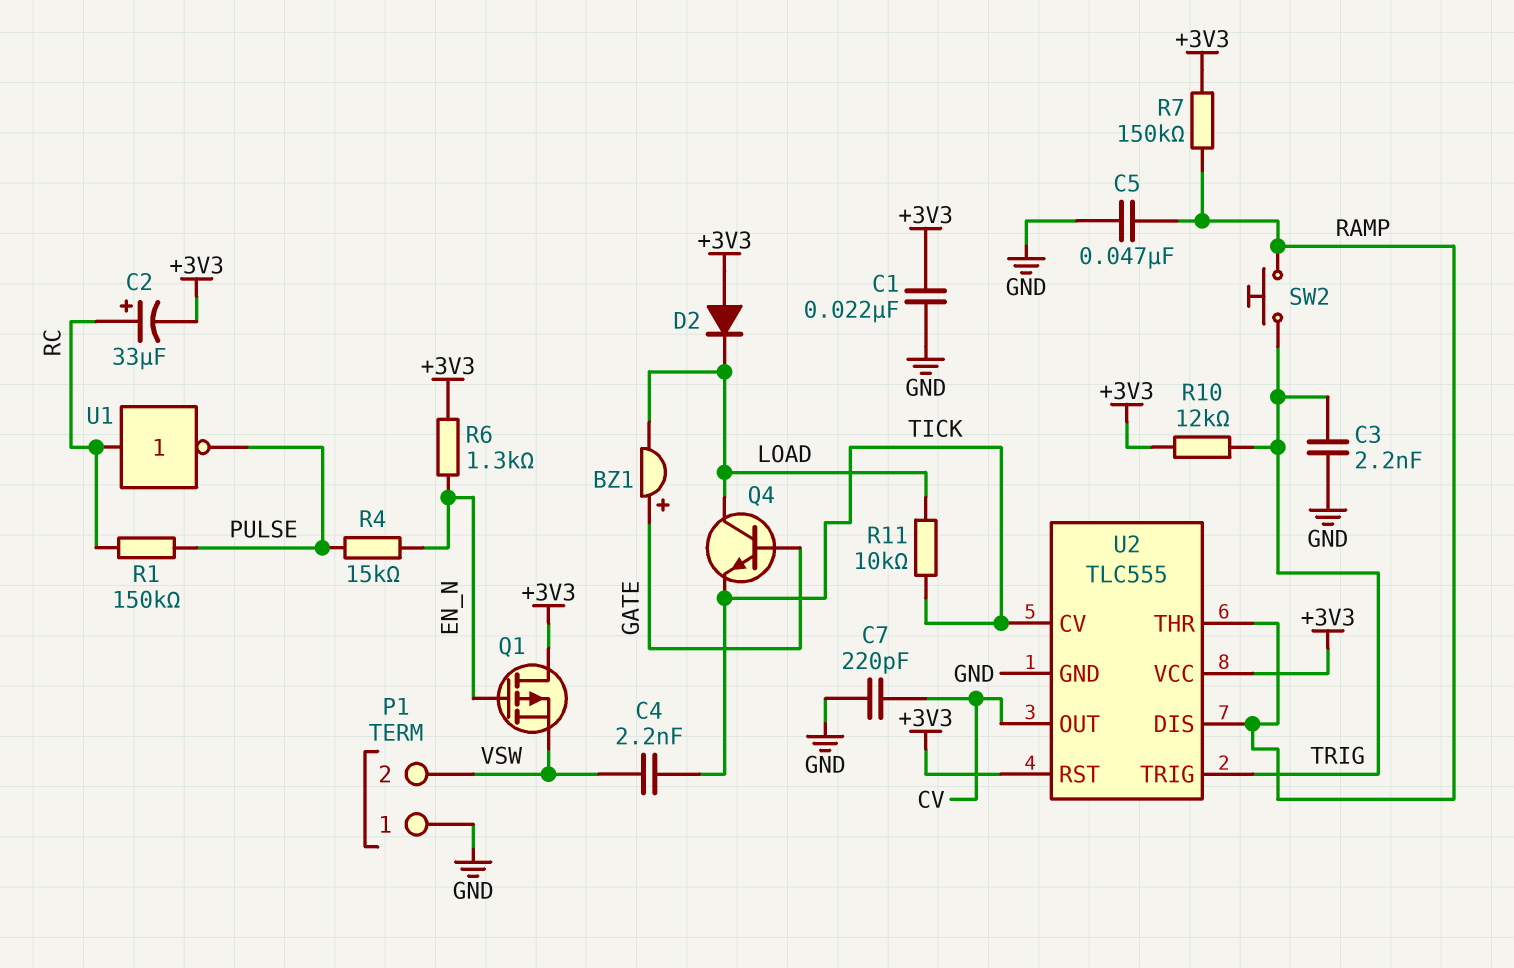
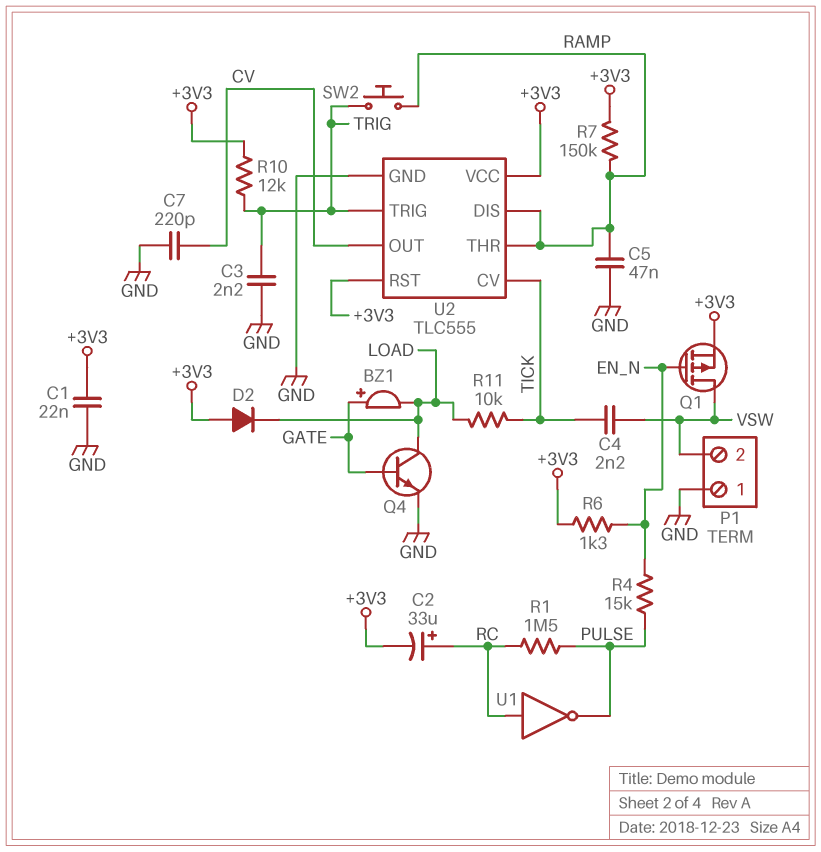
Q1: PMOS (G EN_N, D +3V3, S VSW) -> PMOS (G EN_N, D VSW, S +3V3)
Q4: NPN (B GATE, C LOAD, E TICK) -> NPN (B GATE, C LOAD, E GND)
R1: 150k (PULSE, RC) -> 1.5M (PULSE, RC)

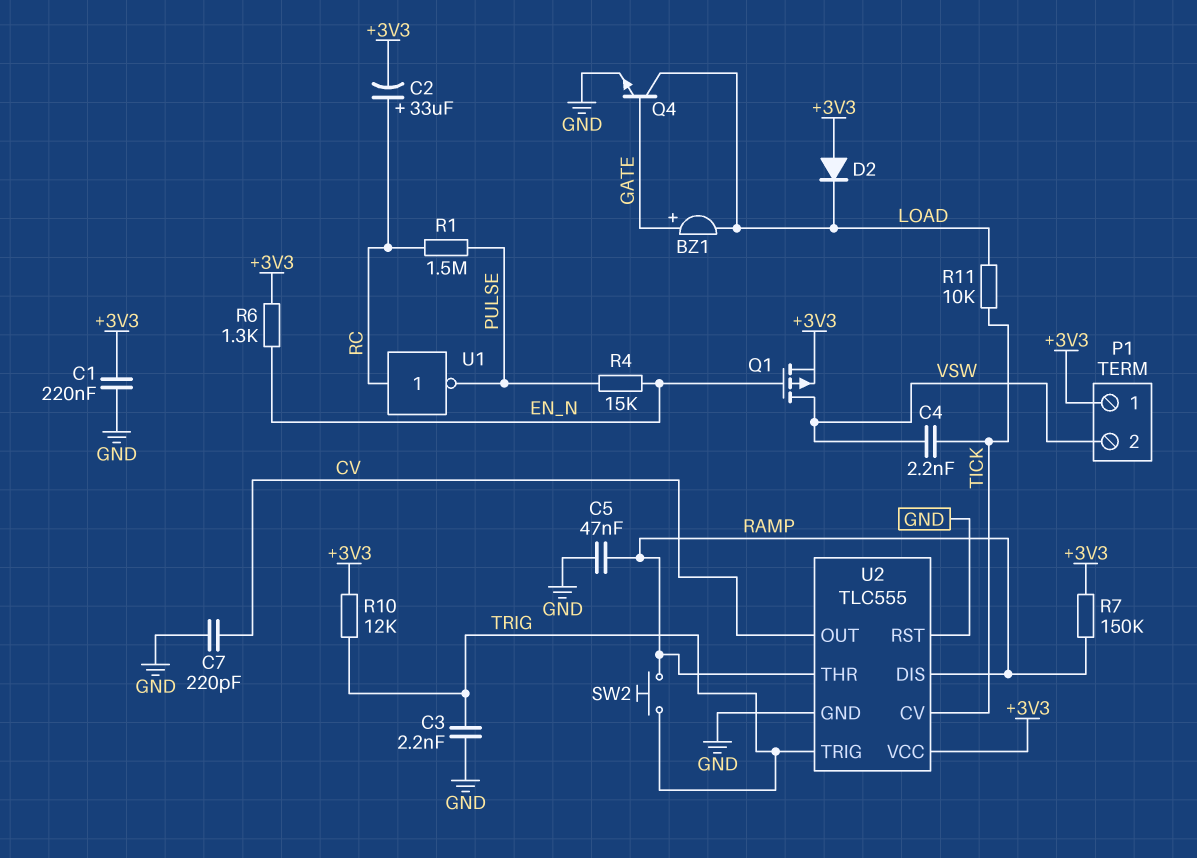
C1: 22nF (+3V3, GND) -> 220nF (+3V3, GND)
P1 pin 1: GND -> +3V3
U2 pin RST: +3V3 -> GND

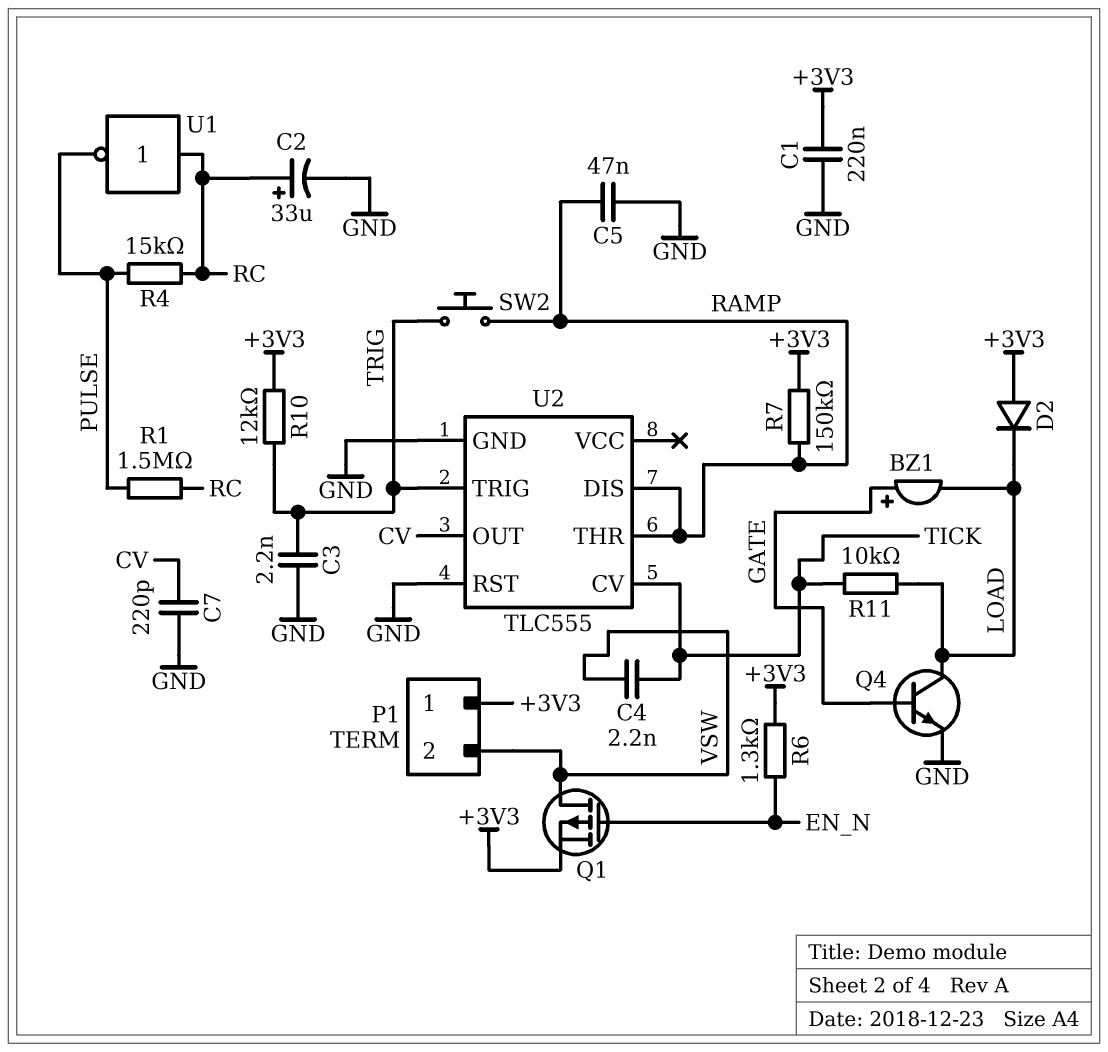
C2: 33uF (plus RC, minus +3V3) -> 33uF (plus RC, minus GND)
R4: 15k (EN_N, PULSE) -> 15k (PULSE, RC)
U2 pin VCC: +3V3 -> none

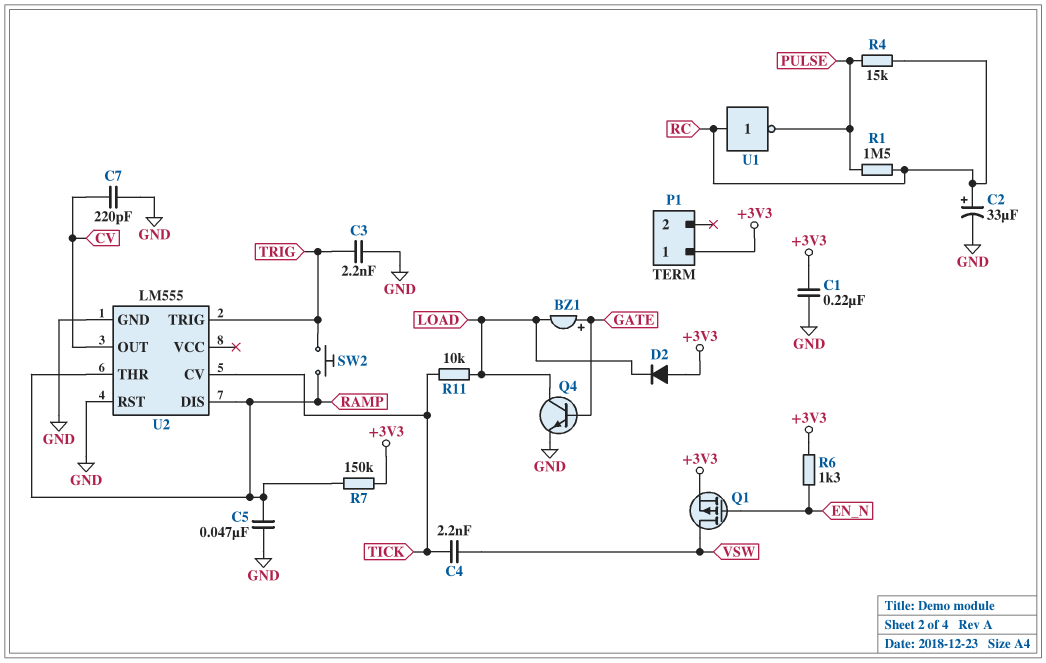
P1 pin 2: VSW -> none
R10: 12k (+3V3, TRIG) -> none
U2: TLC555 -> LM555

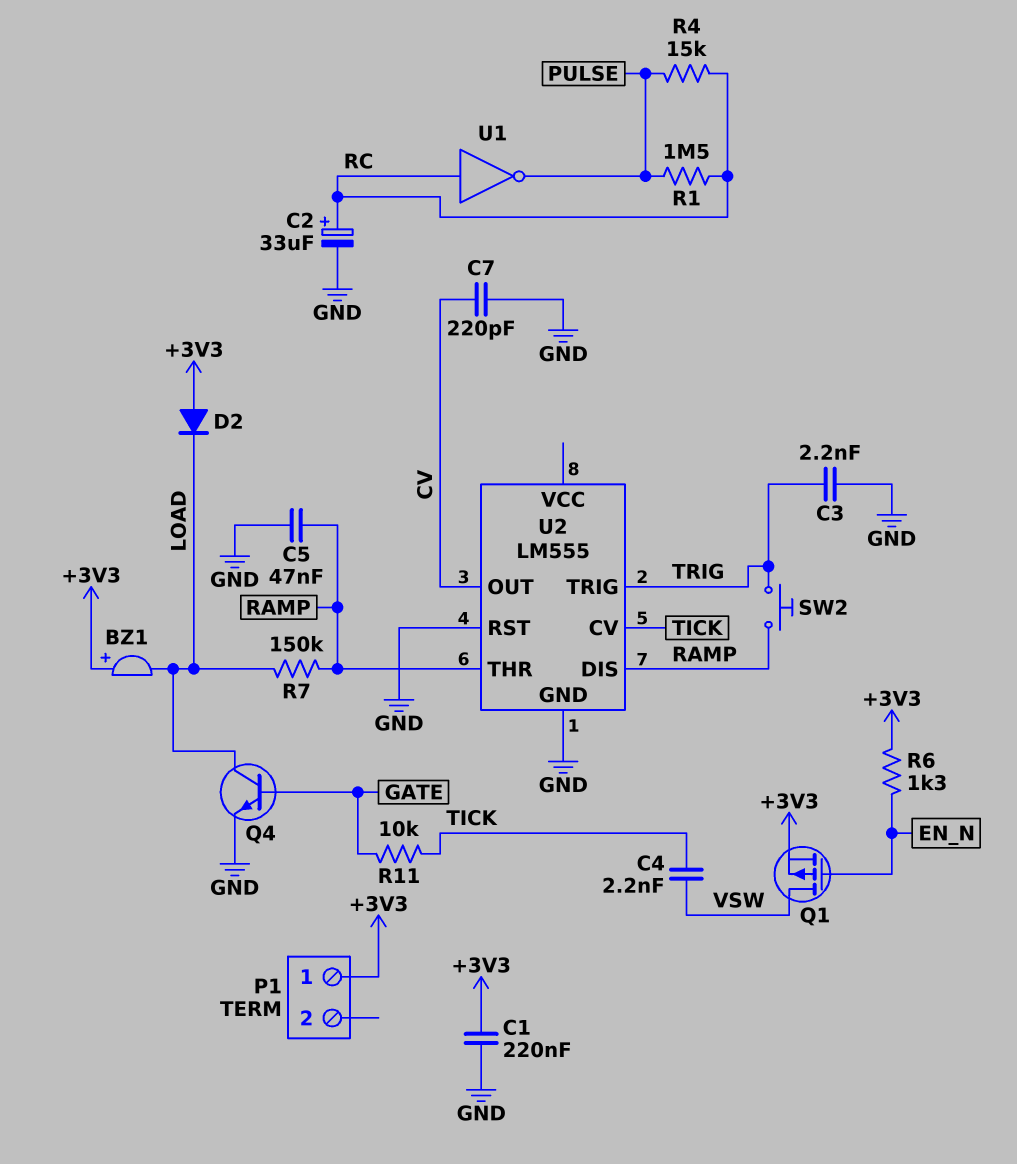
BZ1: buzzer (plus GATE, minus LOAD) -> buzzer (plus +3V3, minus LOAD)
R7: 150k (+3V3, RAMP) -> 150k (LOAD, RAMP)
R11: 10k (LOAD, TICK) -> 10k (GATE, TICK)

